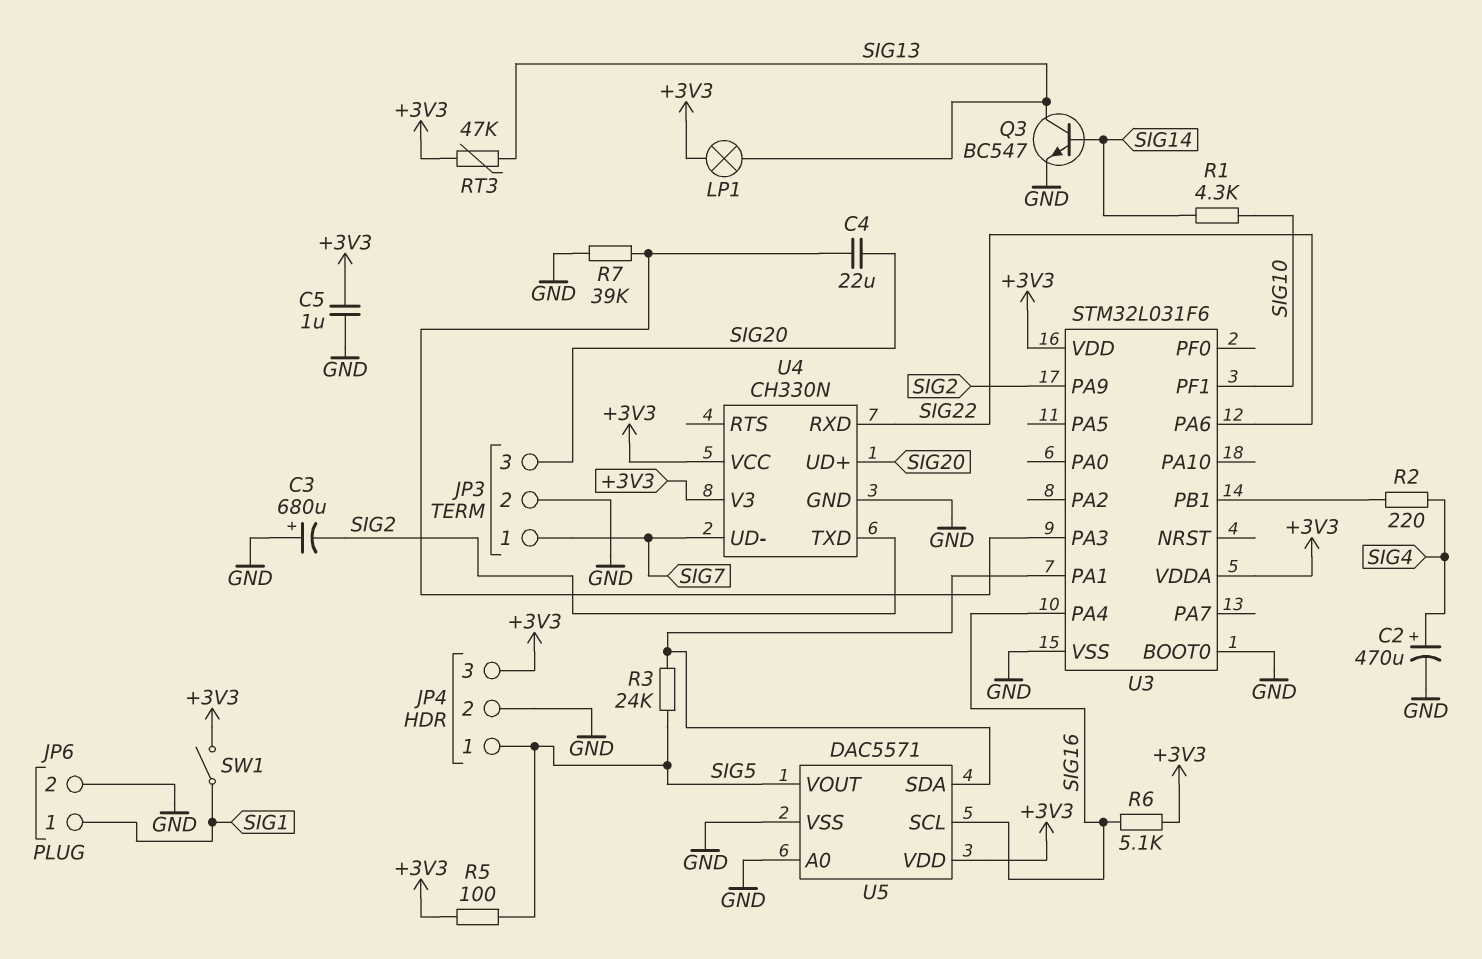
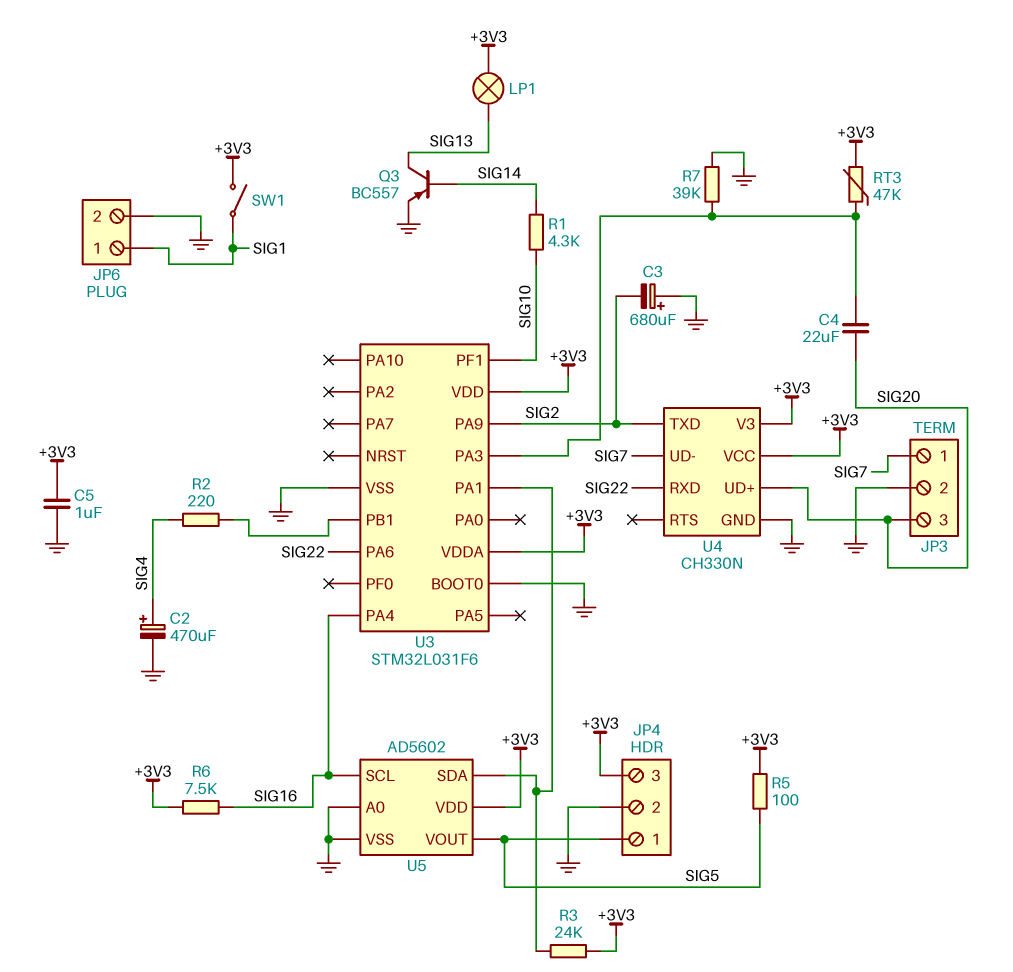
Q3: NPN BC547 (B SIG14, C SIG13, E GND) -> PNP BC557 (B SIG14, C SIG13, E GND)
R3: 24k (SIG5, U3/PA1) -> 24k (+3V3, U3/PA1)
R6: 5.1k (+3V3, SIG16) -> 7.5k (+3V3, SIG16)
RT3: 47k (+3V3, SIG13) -> 47k (+3V3, U3/PA3)
U5: DAC5571 -> AD5602

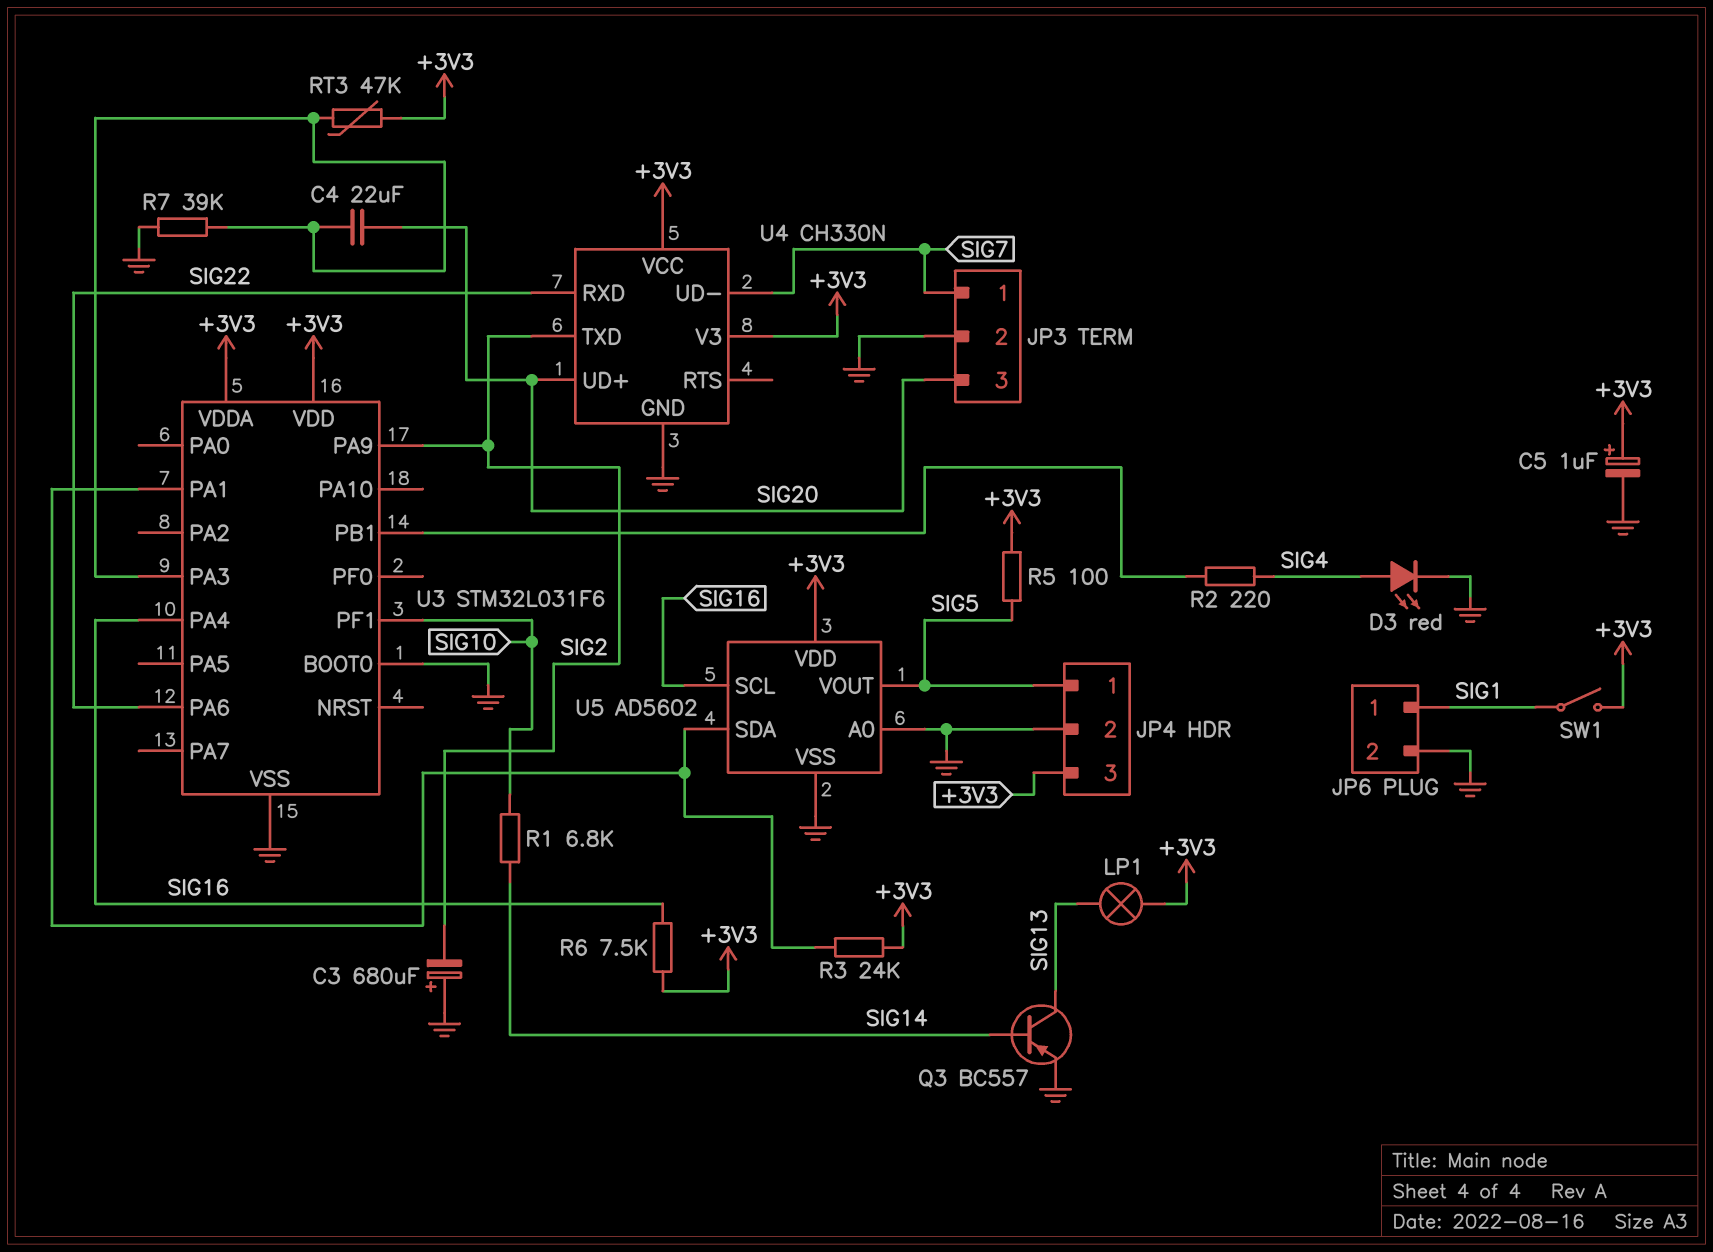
C2: 470uF (plus SIG4, minus GND) -> none
C5: 1uF (+3V3, GND) -> 1uF (plus +3V3, minus GND)
D3: none -> LED red (A SIG4, K GND)
R1: 4.3k (SIG10, SIG14) -> 6.8k (SIG10, SIG14)

